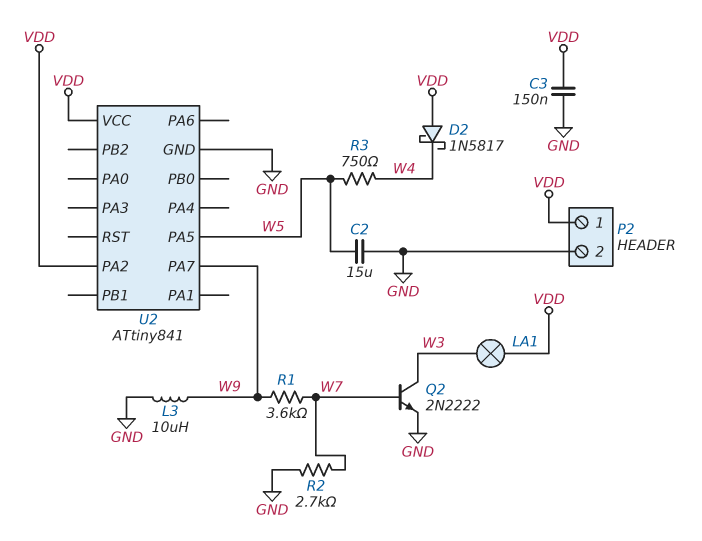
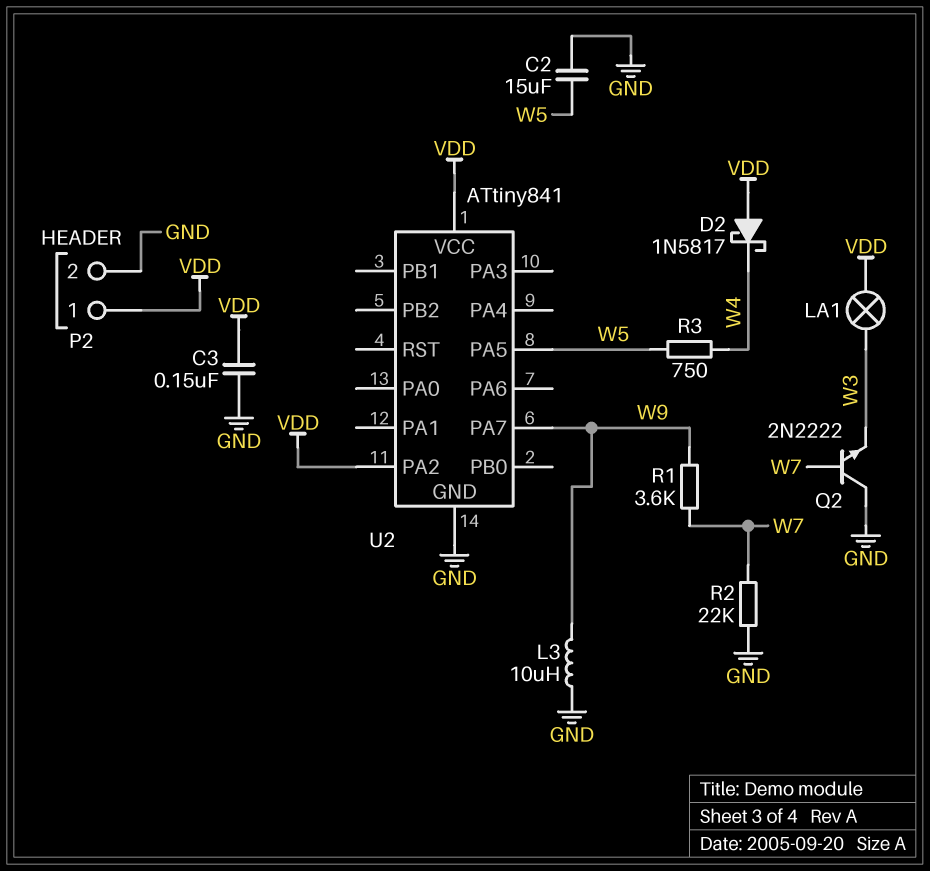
Q2: NPN 2N2222 (B W7, C W3, E GND) -> NPN 2N2222 (B W7, C GND, E W3)
R2: 2.7k (GND, W7) -> 22k (GND, W7)

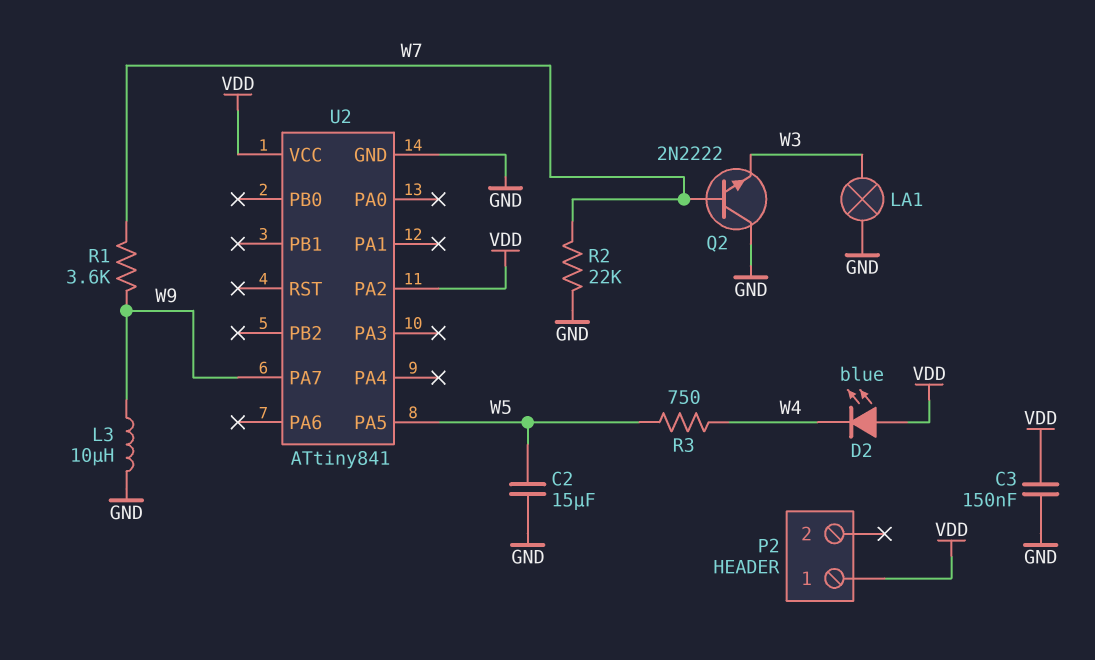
D2: schottky 1N5817 (A VDD, K W4) -> LED blue (A VDD, K W4)
LA1: lamp (VDD, W3) -> lamp (GND, W3)
P2 pin 2: GND -> none

